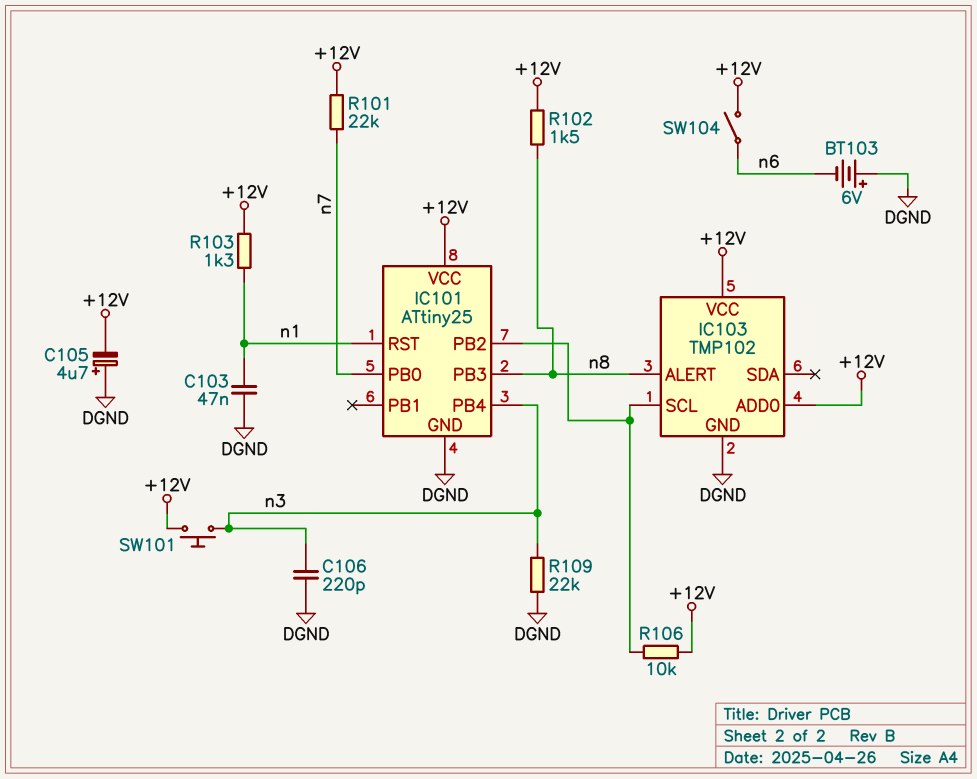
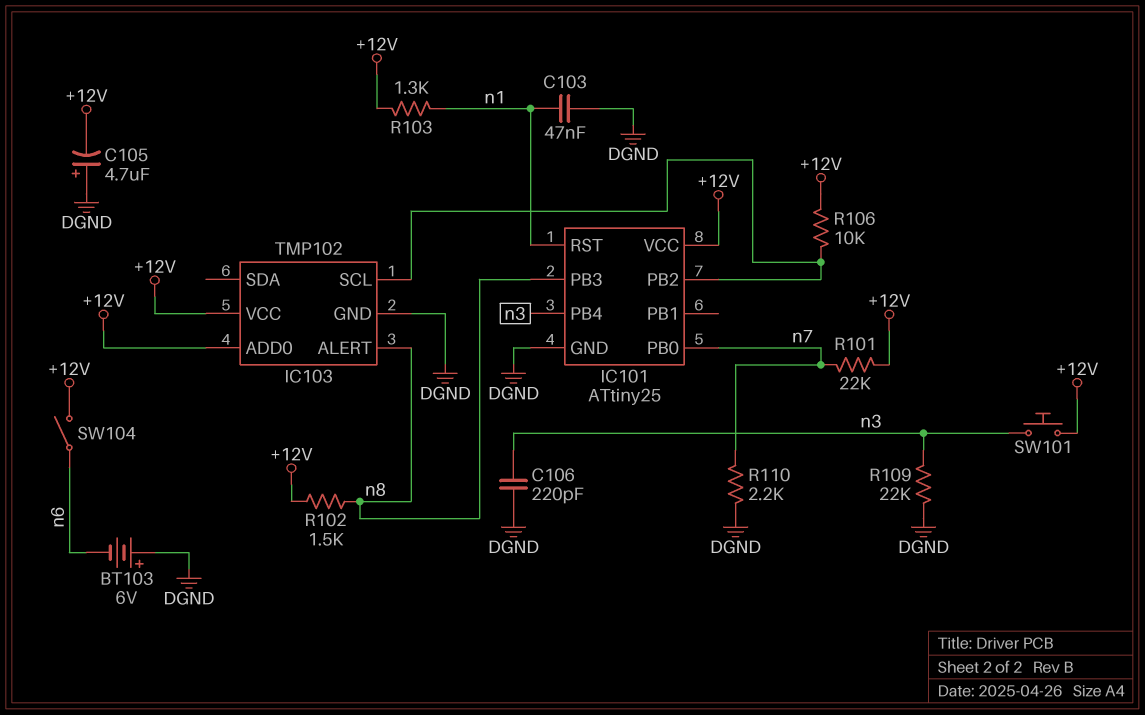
R110: none -> 2.2k (DGND, n7)

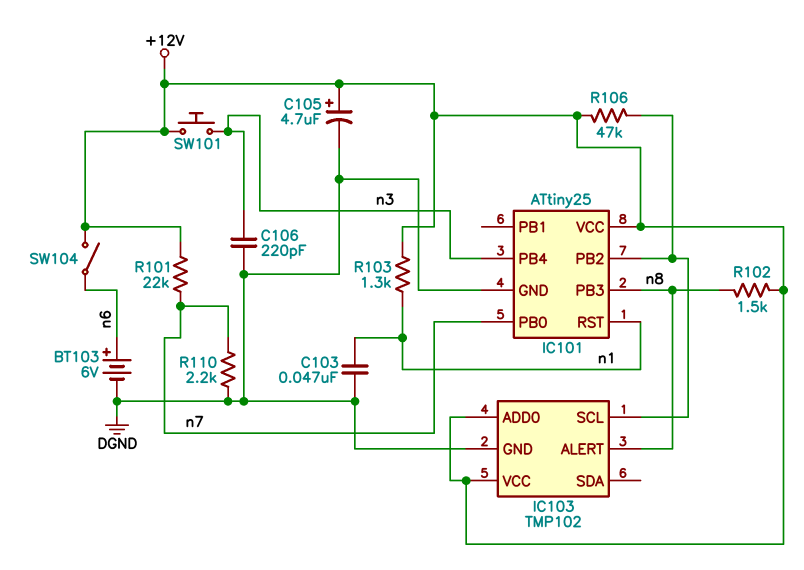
BT103: 6V (plus DGND, minus n6) -> 6V (plus n6, minus DGND)
C105: 4.7uF (plus DGND, minus +12V) -> 4.7uF (plus +12V, minus DGND)
R106: 10k (+12V, IC101/PB2) -> 47k (+12V, IC101/PB2)
R109: 22k (DGND, n3) -> none

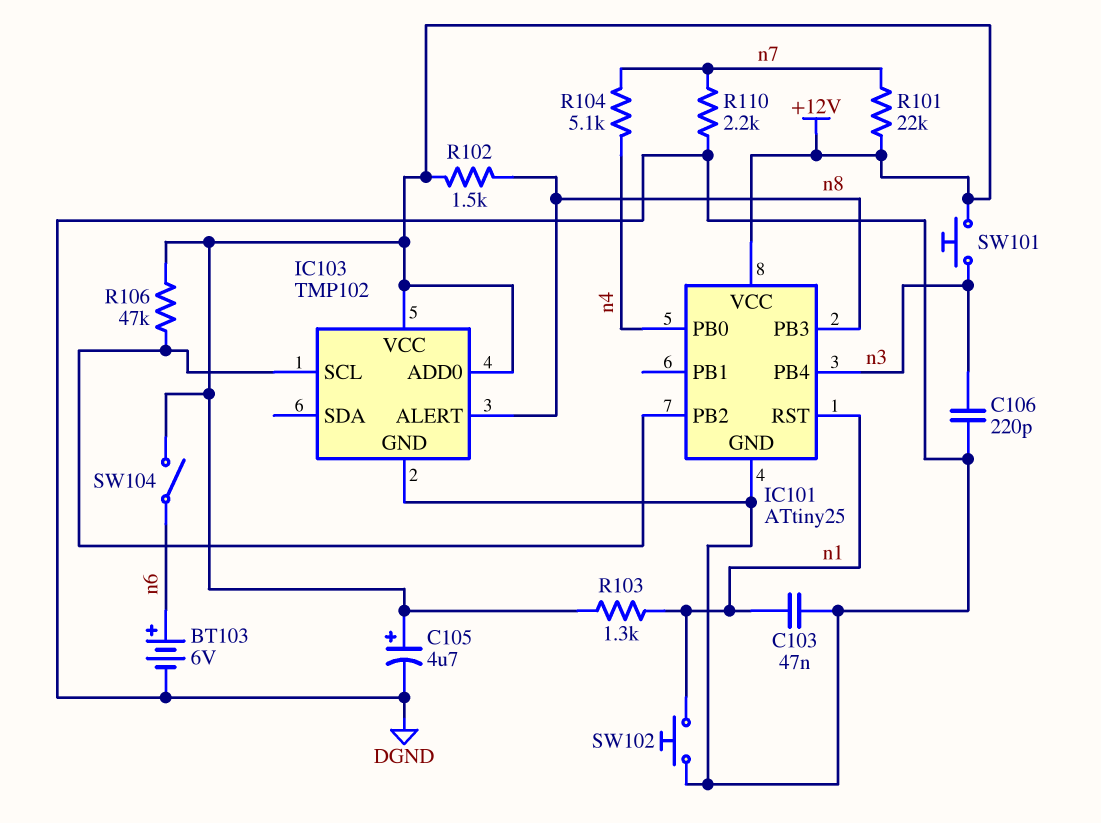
IC101 pin PB0: n7 -> n4
R104: none -> 5.1k (n4, n7)
SW102: none -> button (DGND, n1)

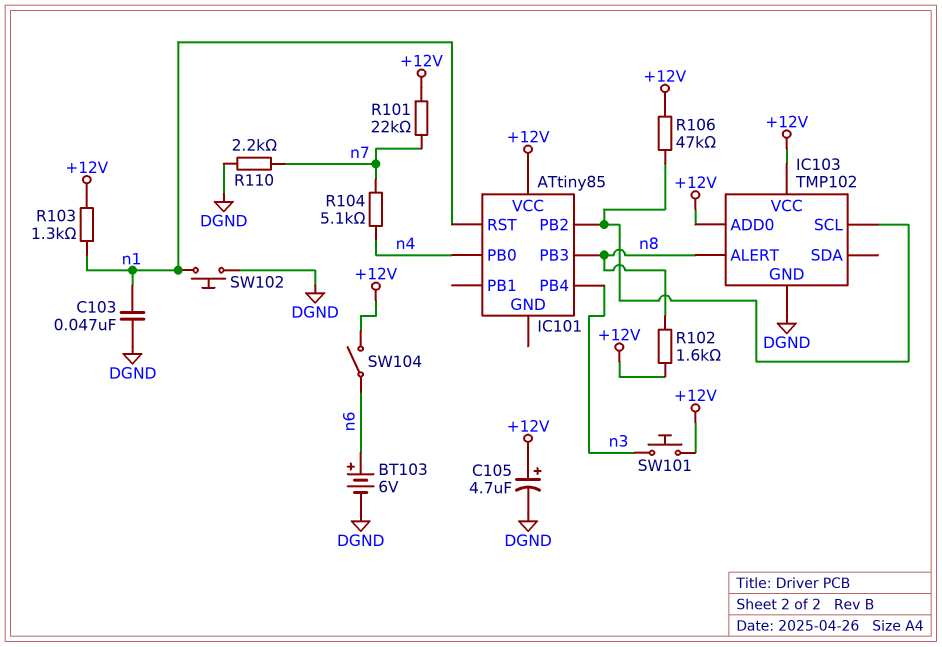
C106: 220pF (DGND, n3) -> none
IC101: ATtiny25 -> ATtiny85
IC101 pin GND: DGND -> none
R102: 1.5k (+12V, n8) -> 1.6k (+12V, n8)

